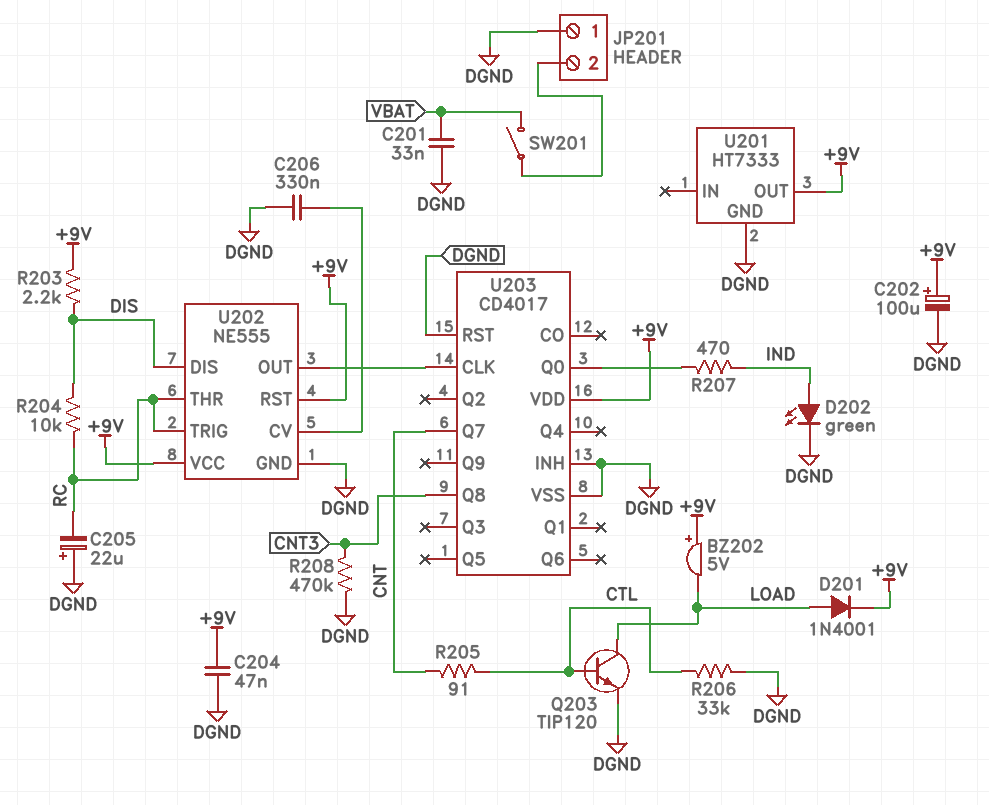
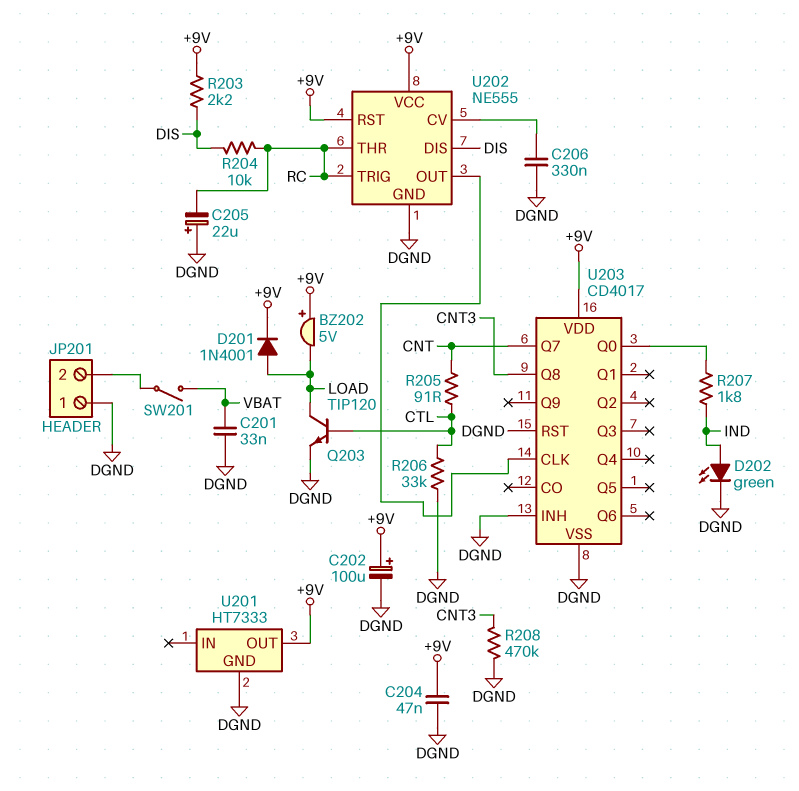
R207: 470 (IND, U203/Q0) -> 1.8k (IND, U203/Q0)

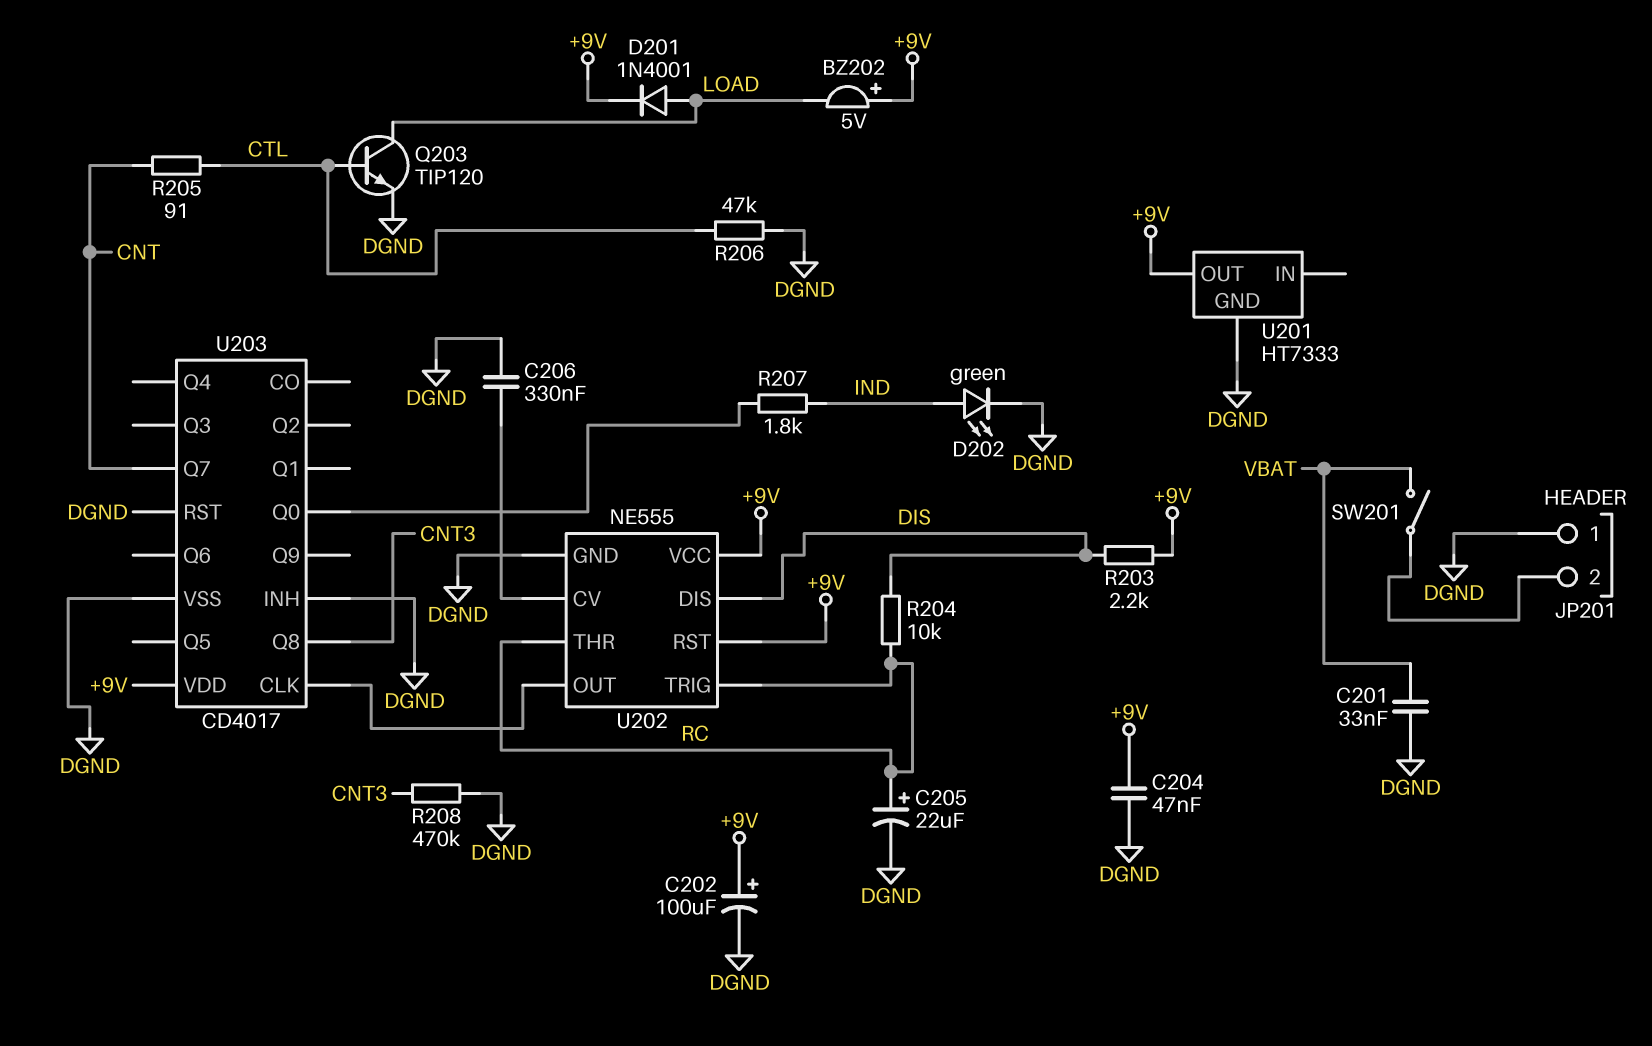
C205: 22uF (plus DGND, minus RC) -> 22uF (plus RC, minus DGND)
R206: 33k (CTL, DGND) -> 47k (CTL, DGND)

